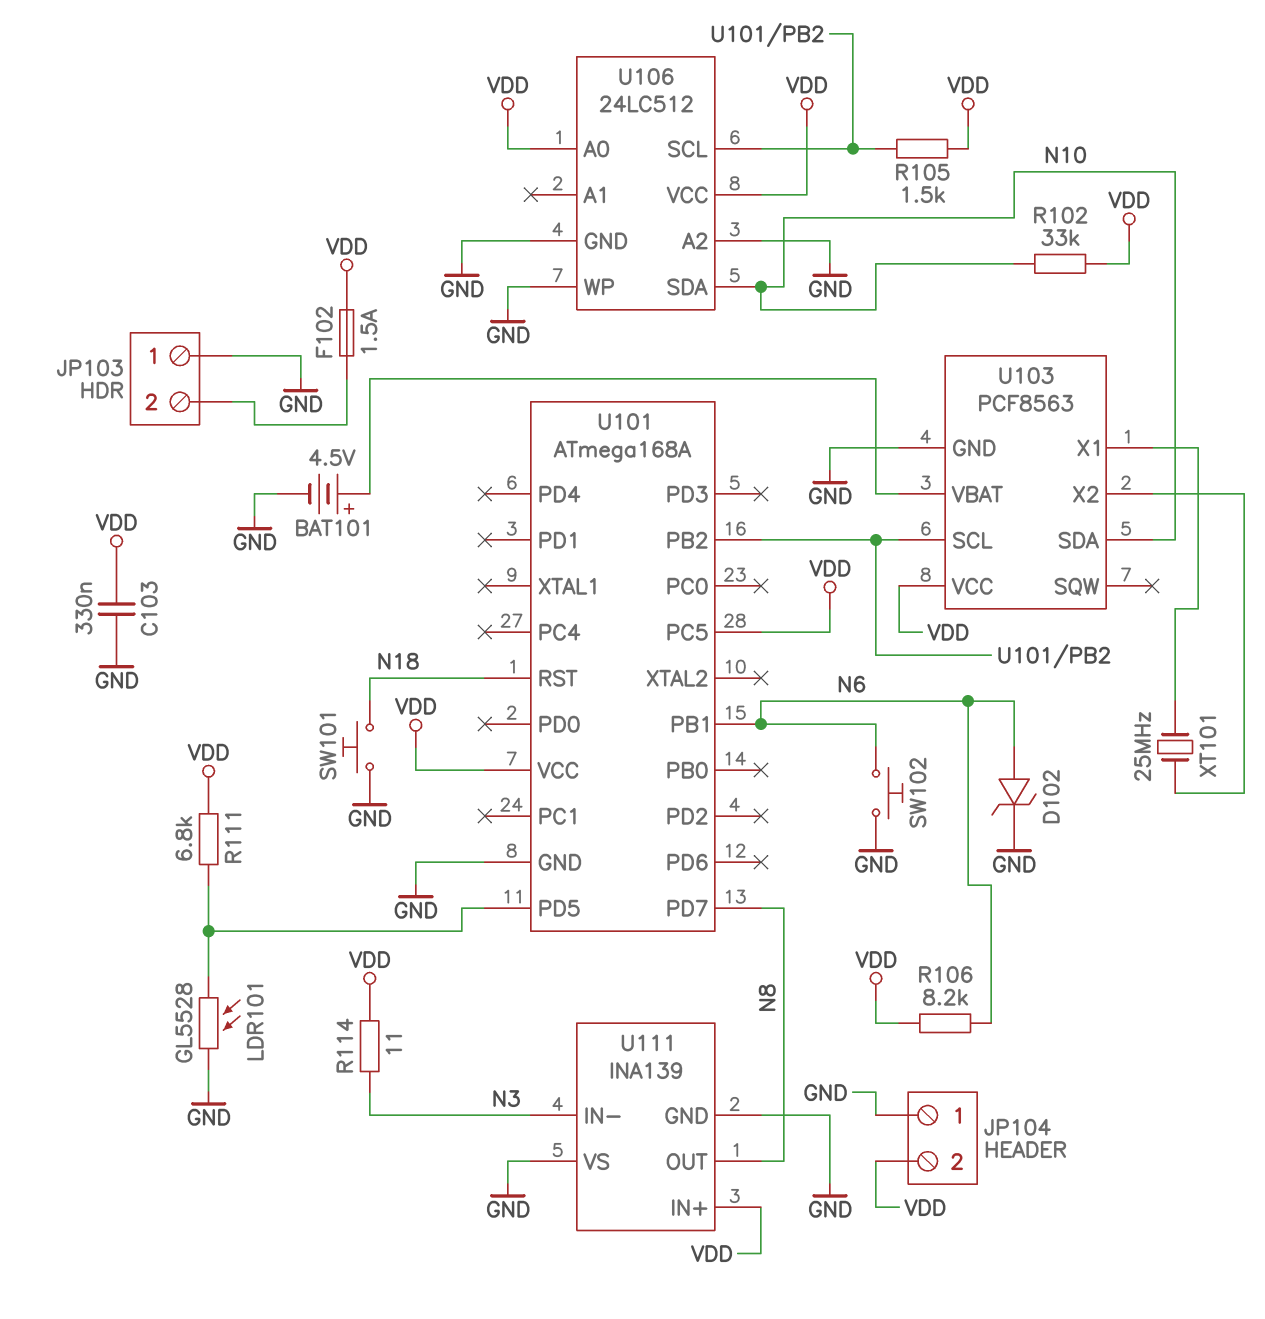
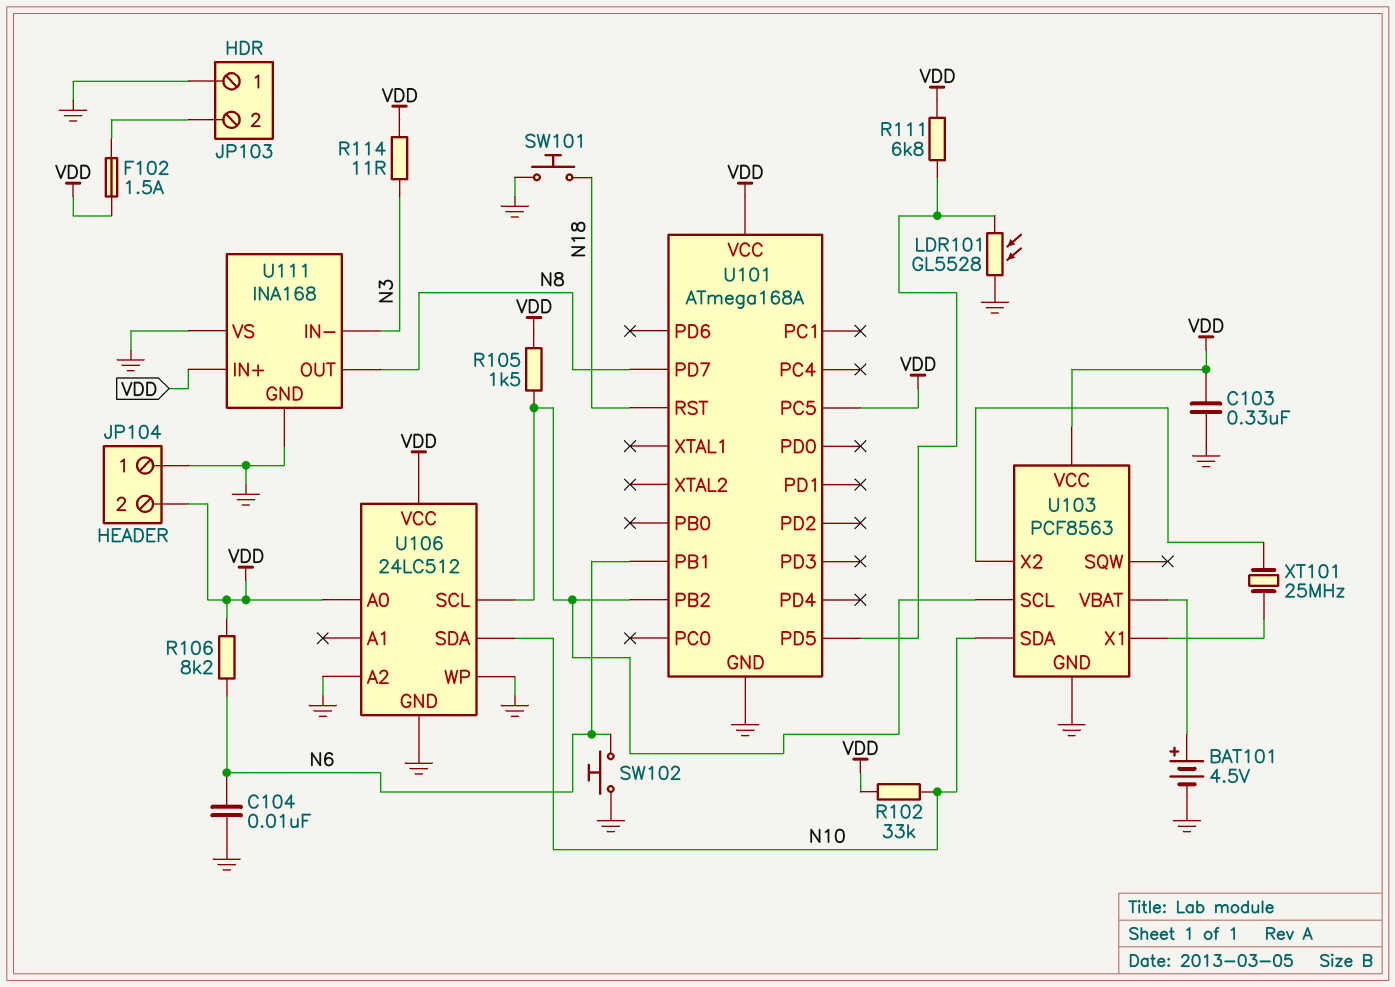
C104: none -> 10nF (GND, N6)
D102: zener (A N6, K GND) -> none
U111: INA139 -> INA168

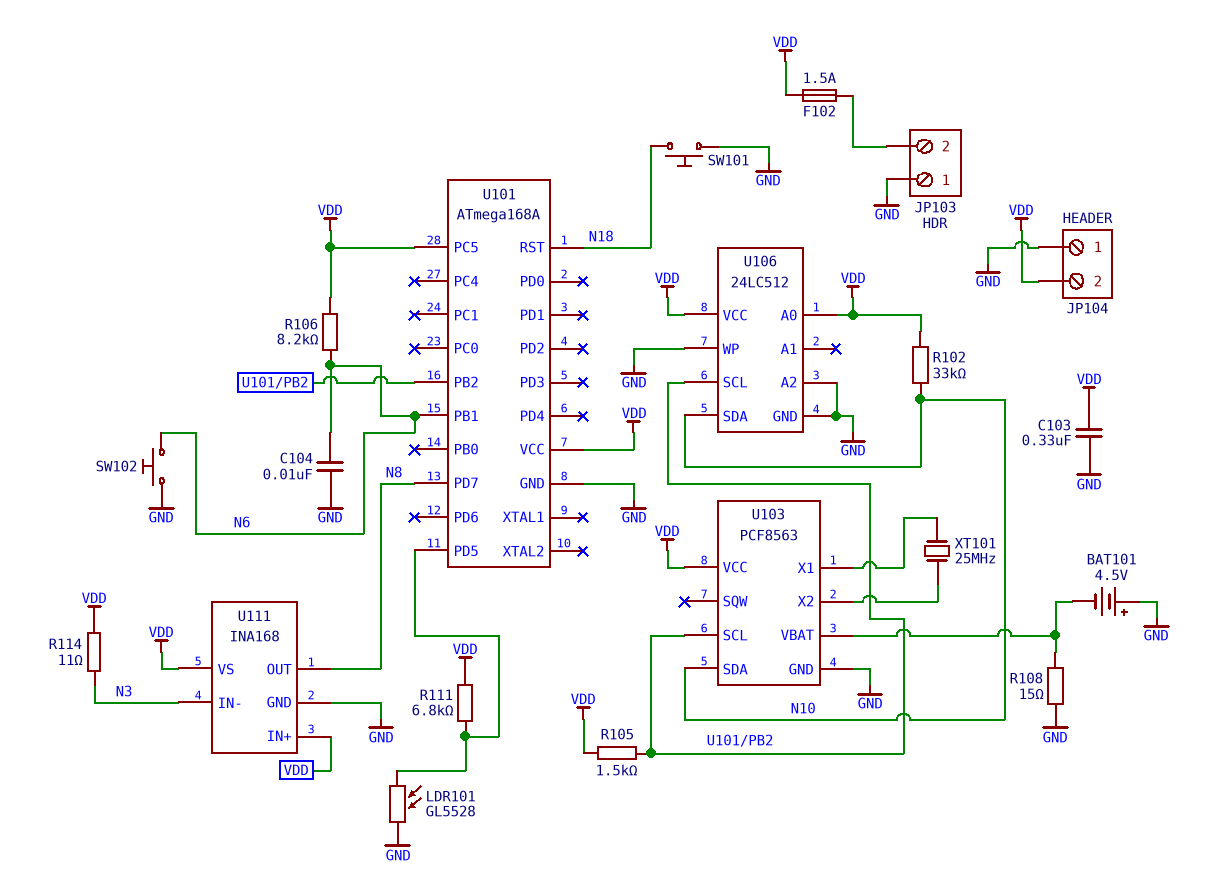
BAT101: 4.5V (plus U103/VBAT, minus GND) -> 4.5V (plus GND, minus U103/VBAT)
R108: none -> 15 (GND, U103/VBAT)
U111 pin VS: GND -> VDD

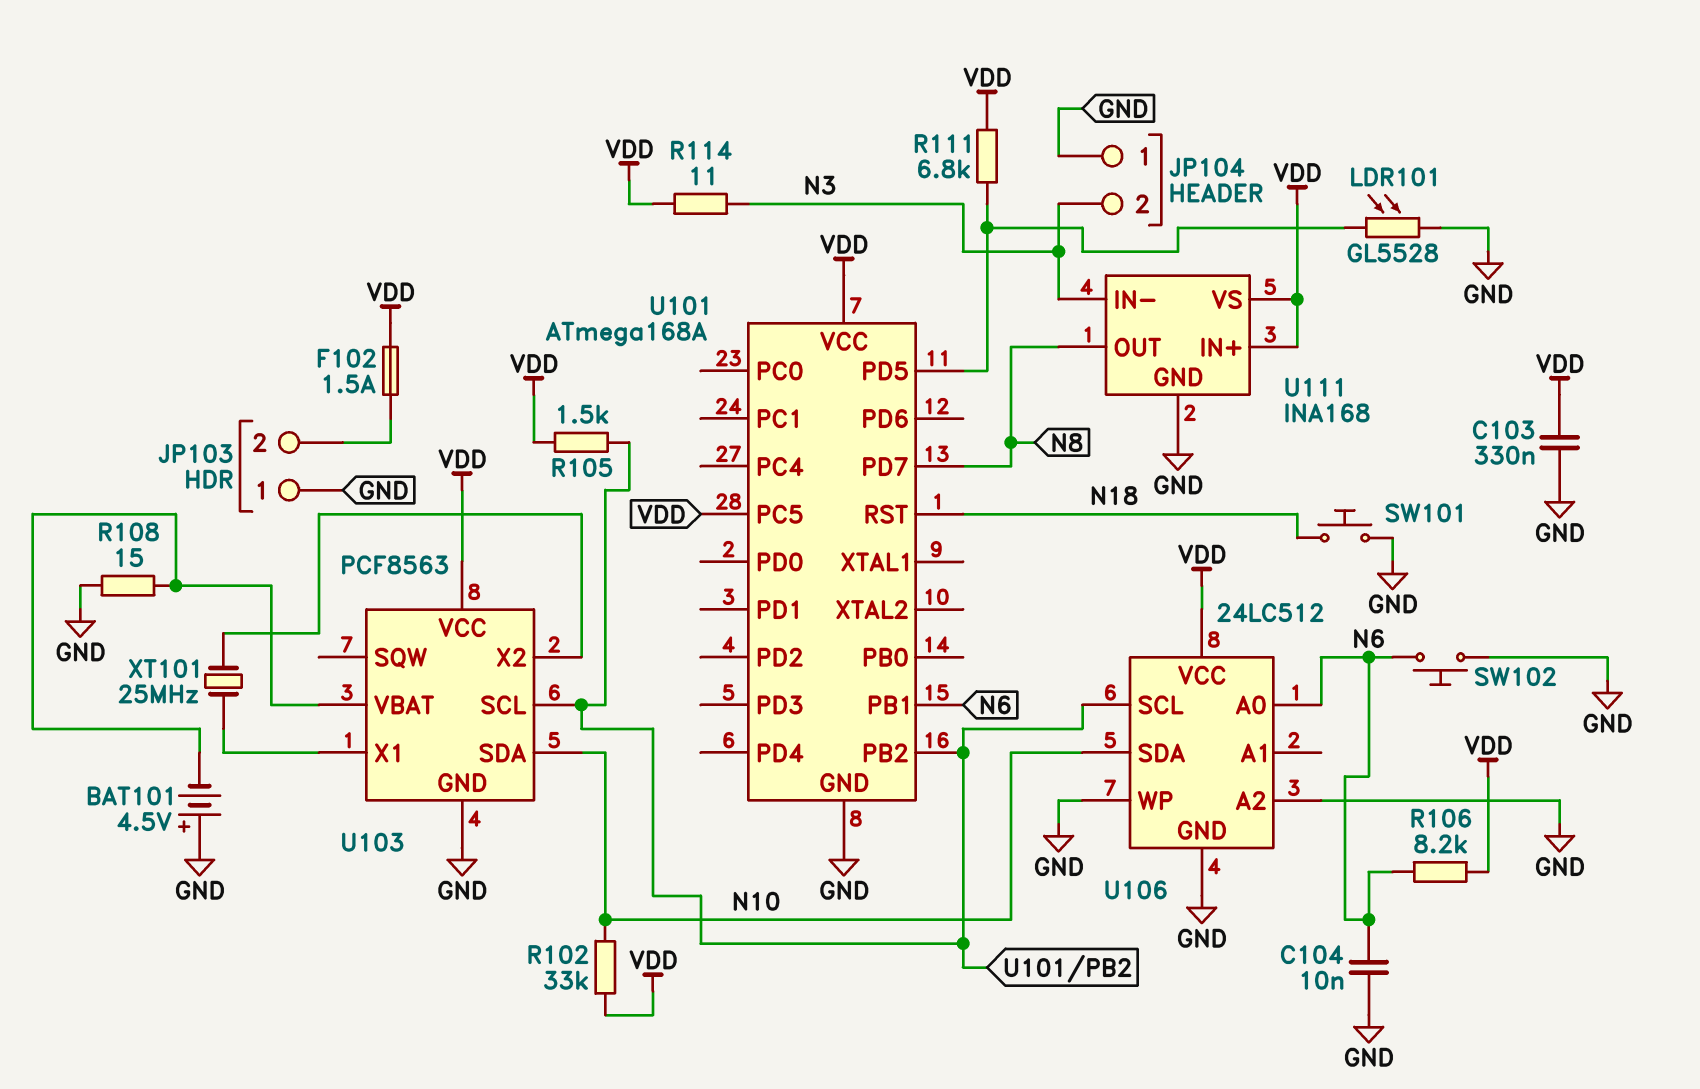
JP104 pin 2: VDD -> N3
U106 pin A0: VDD -> N6

